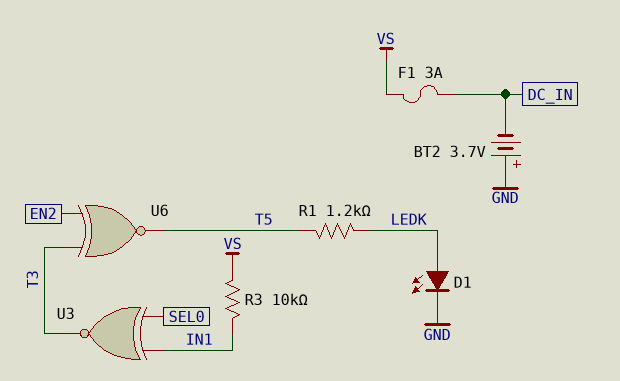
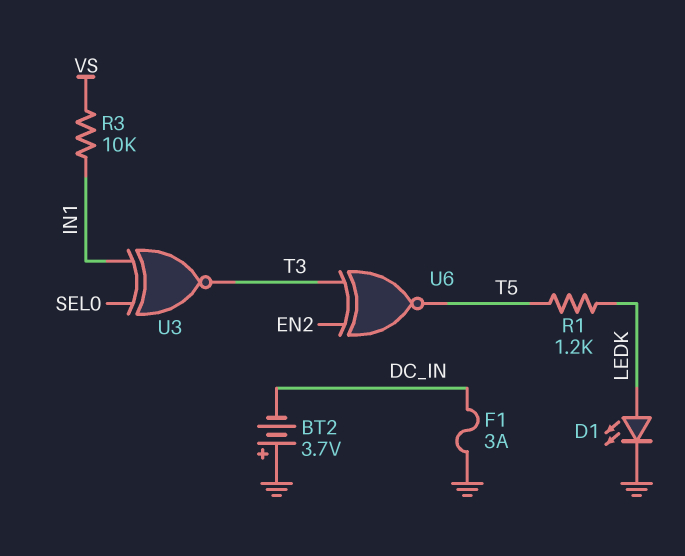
F1: 3A (DC_IN, VS) -> 3A (DC_IN, GND)

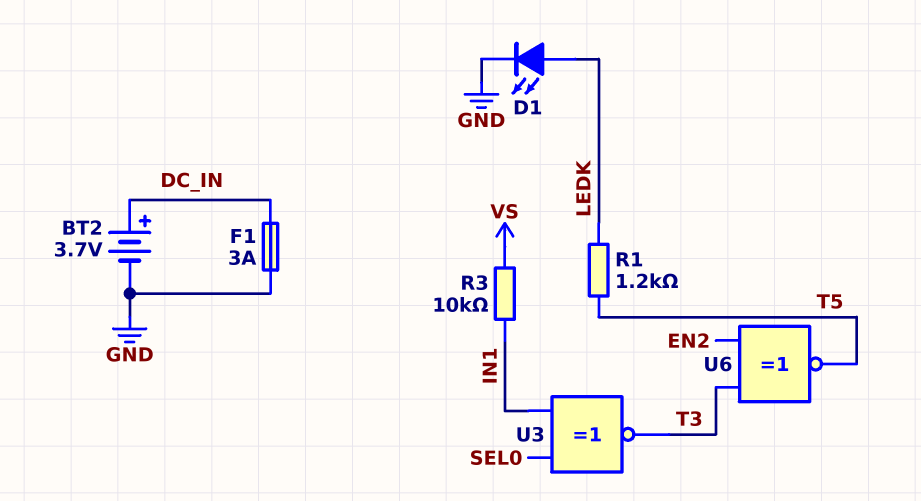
BT2: 3.7V (plus GND, minus DC_IN) -> 3.7V (plus DC_IN, minus GND)

